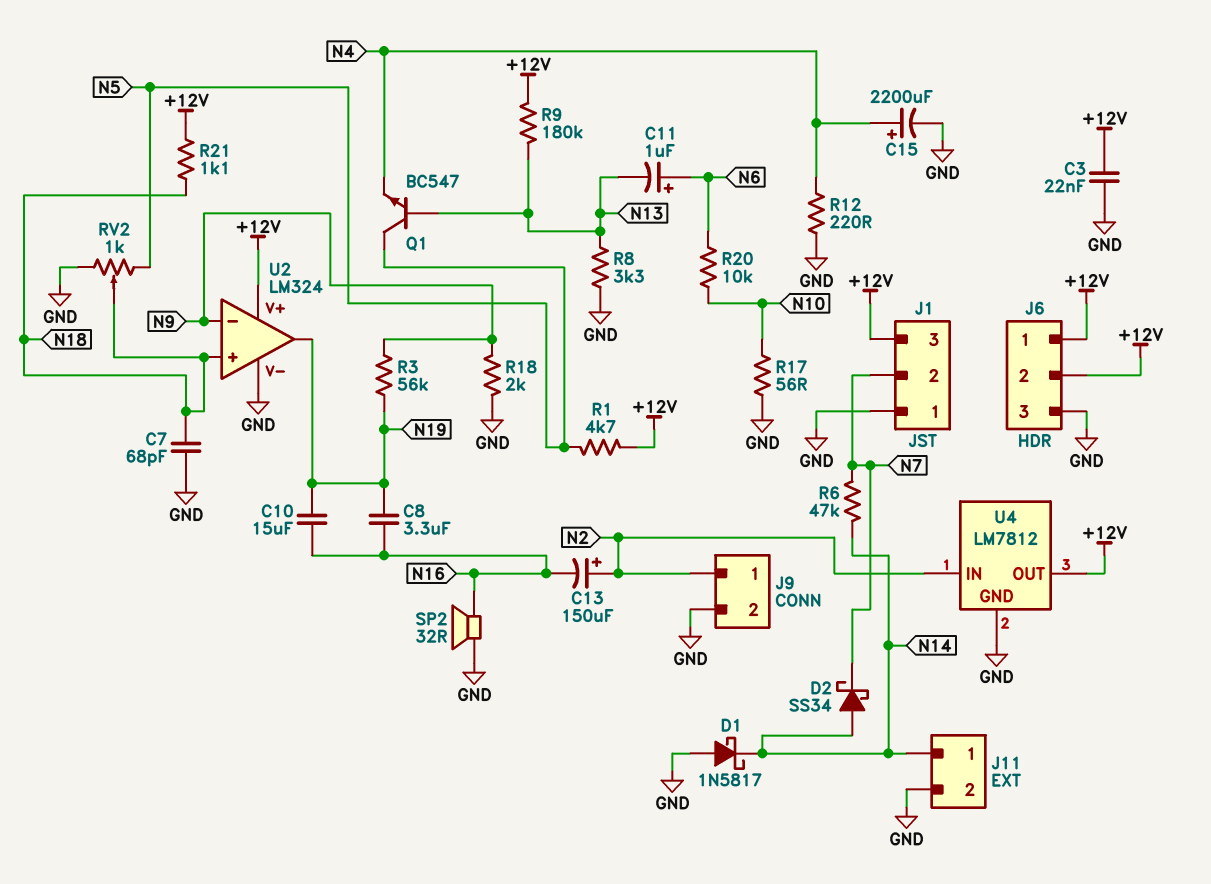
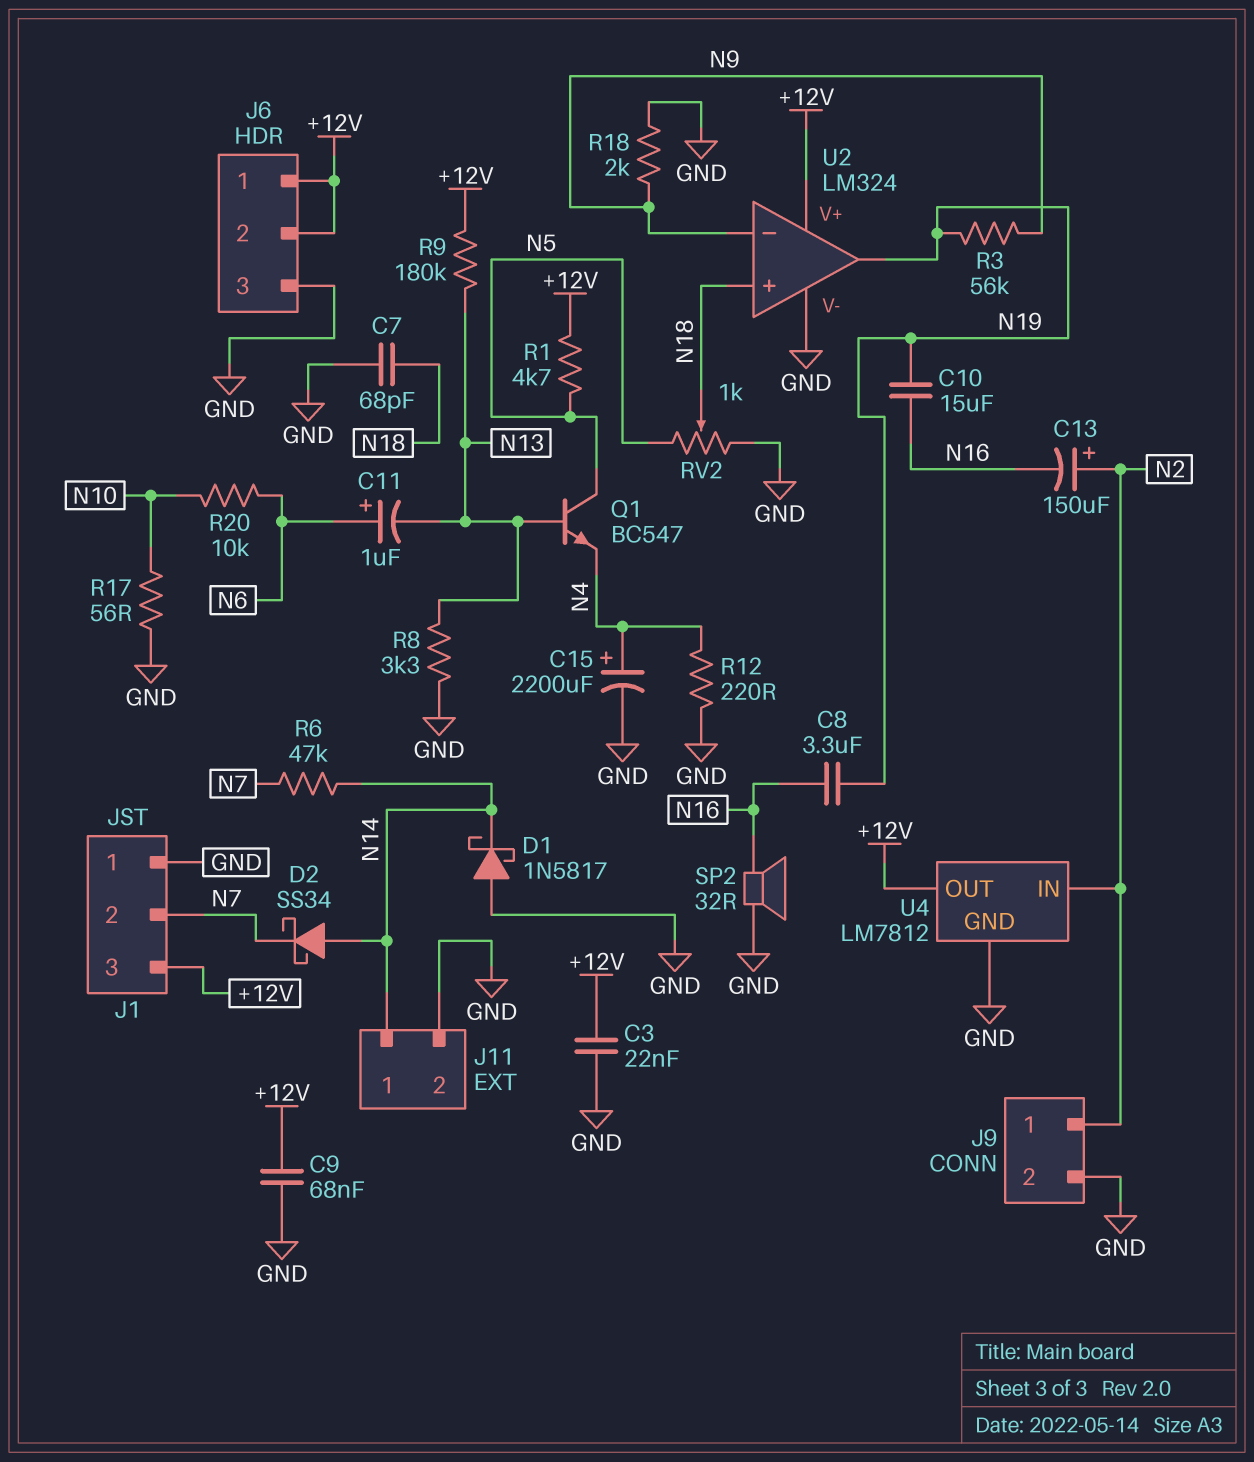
C9: none -> 68nF (+12V, GND)
R21: 1.1k (+12V, N18) -> none

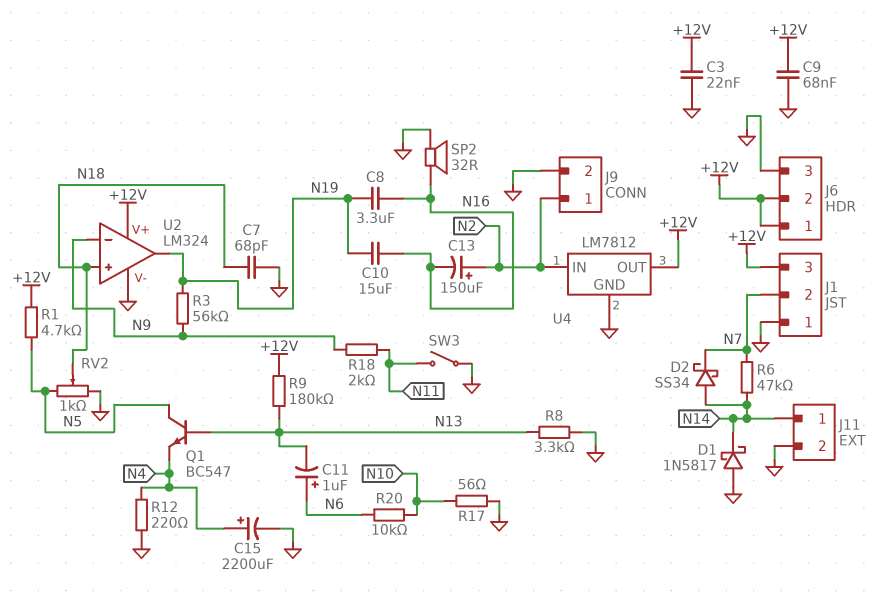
R18: 2k (GND, N9) -> 2k (N9, N11)
SW3: none -> switch (GND, N11)

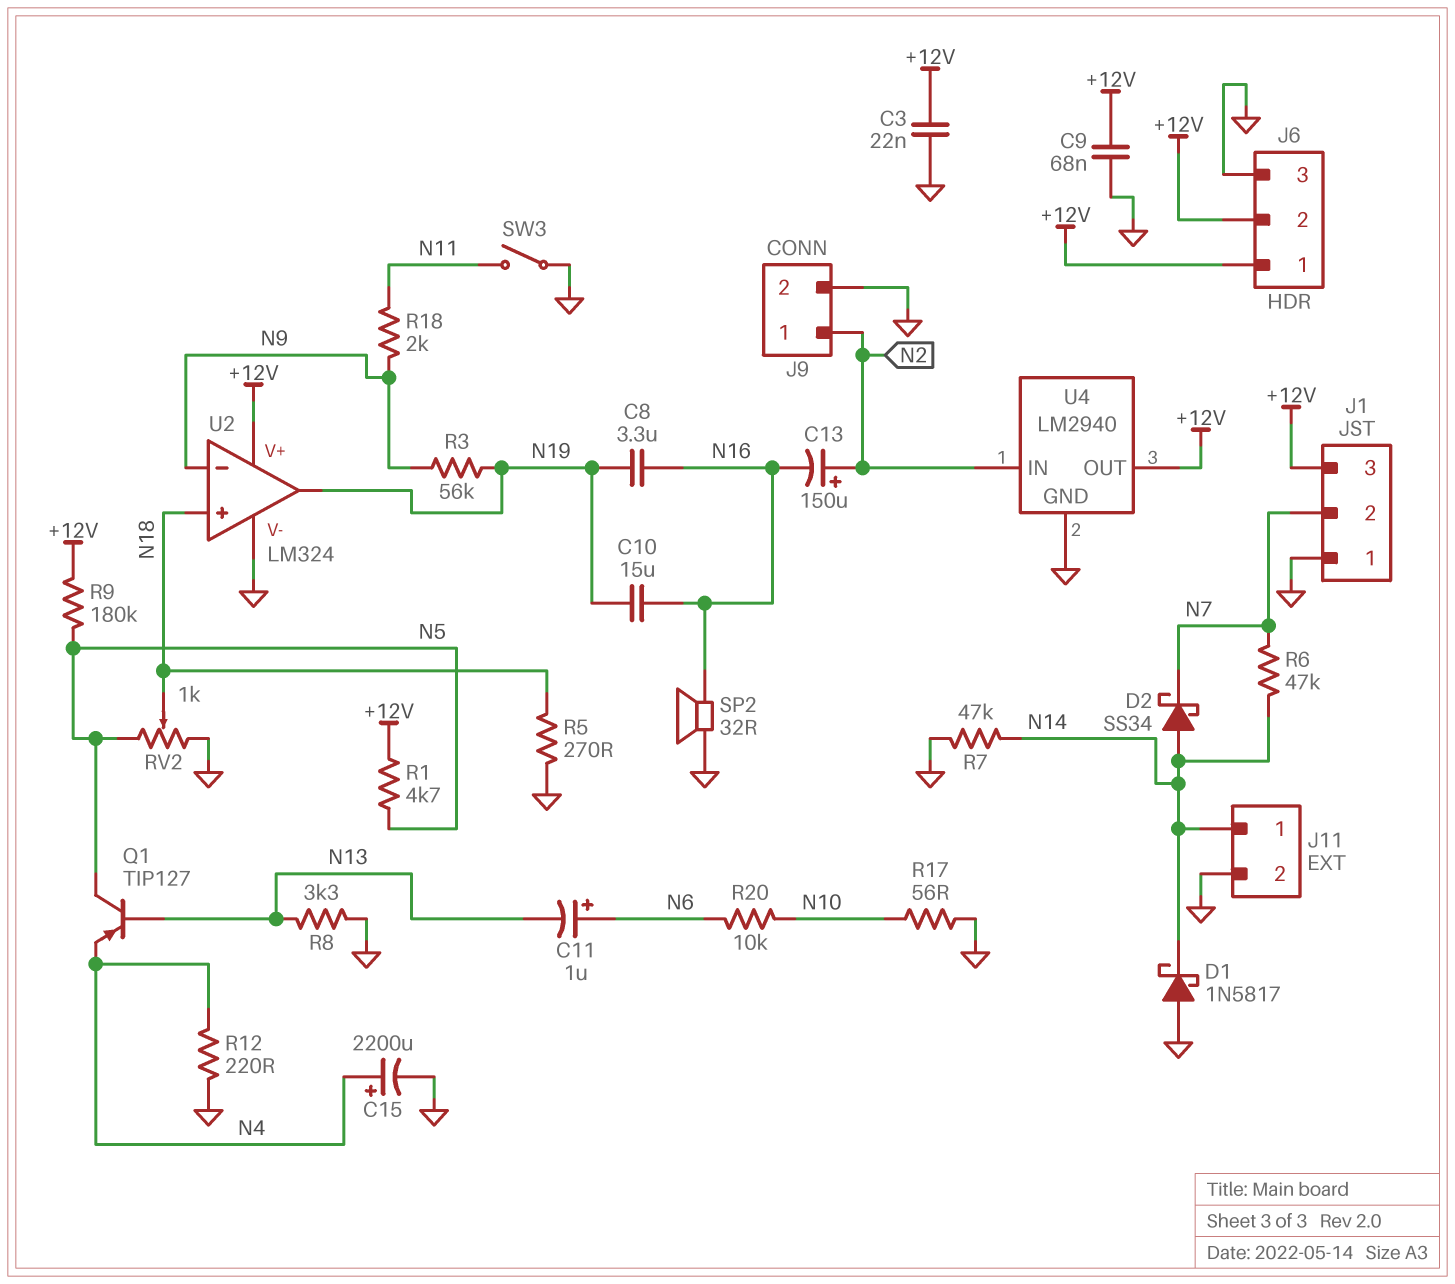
C7: 68pF (GND, N18) -> none
Q1: NPN BC547 (B N13, C N5, E N4) -> PNP TIP127 (B N13, C N5, E N4)
R5: none -> 270 (GND, N18)
R7: none -> 47k (GND, N14)
R9: 180k (+12V, N13) -> 180k (+12V, N5)
U4: LM7812 -> LM2940

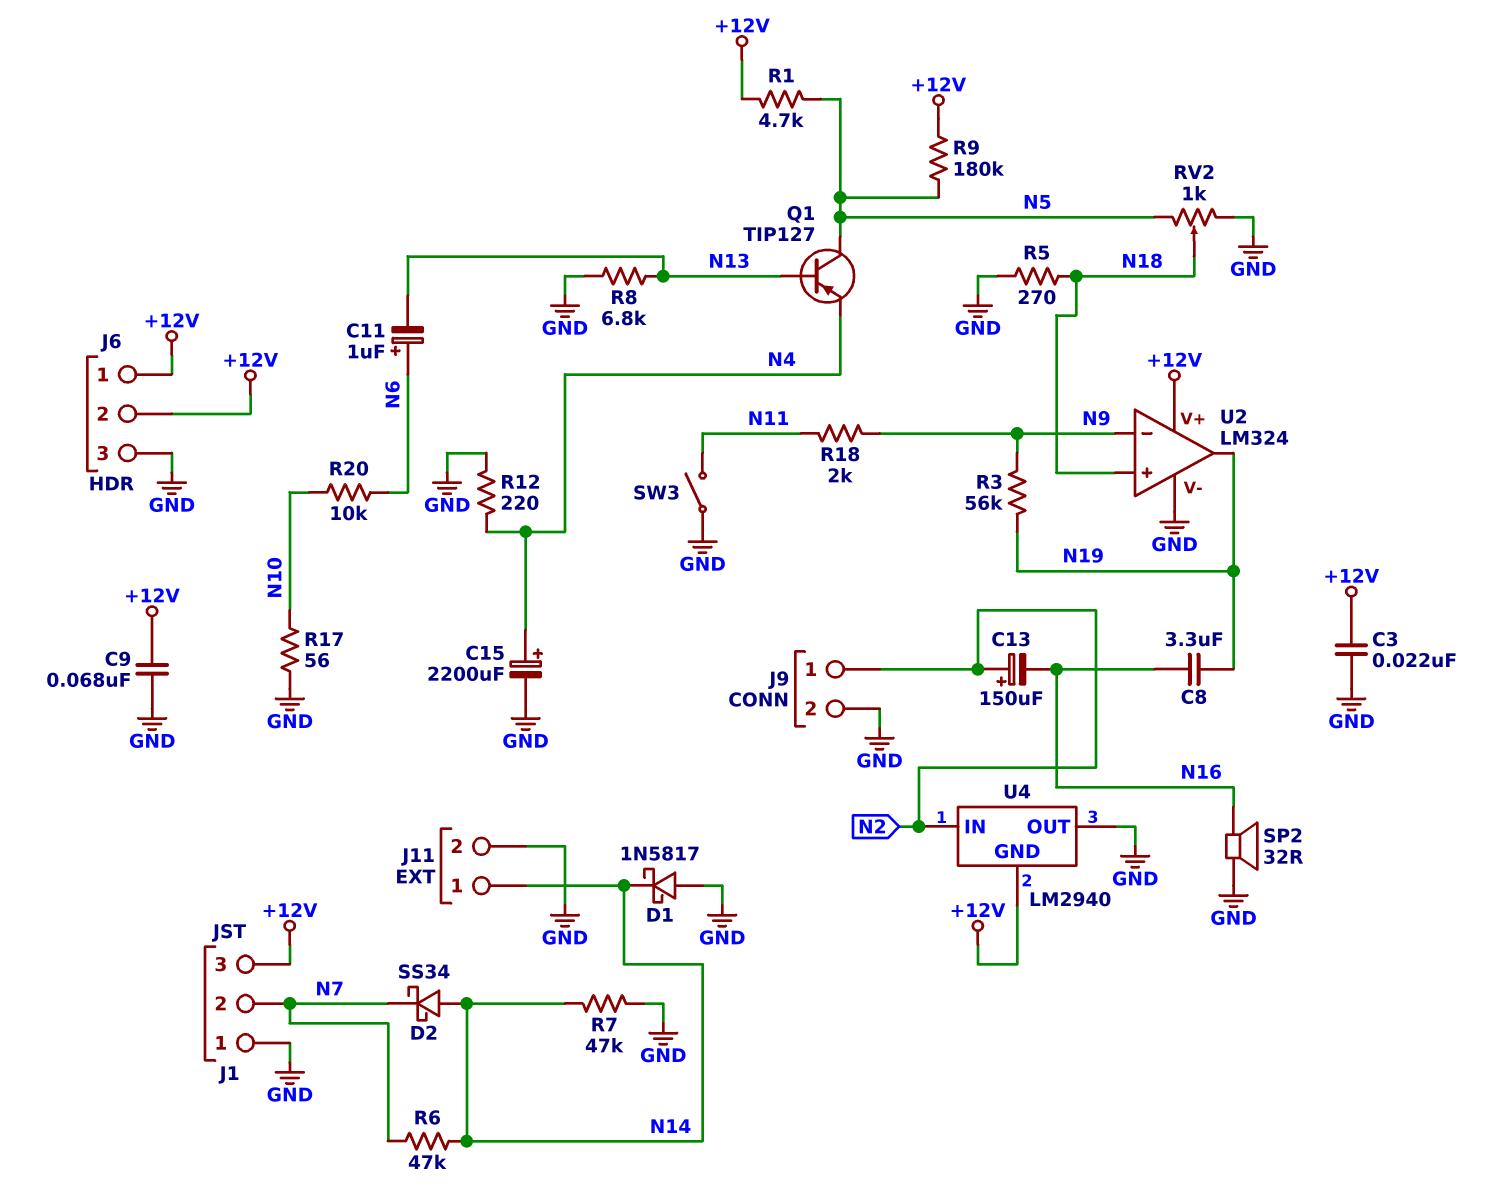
C10: 15uF (N16, N19) -> none
R8: 3.3k (GND, N13) -> 6.8k (GND, N13)
U4 pin GND: GND -> +12V
U4 pin OUT: +12V -> GND

